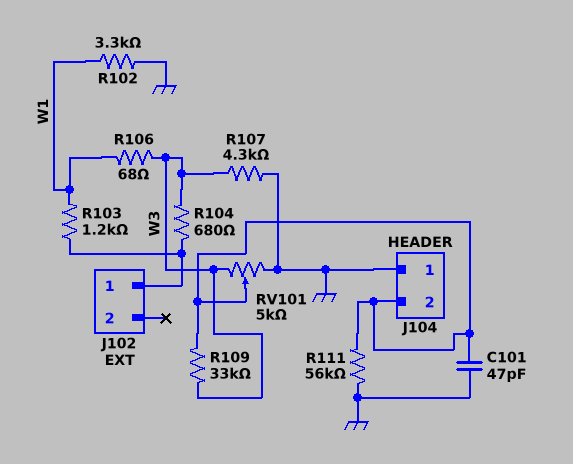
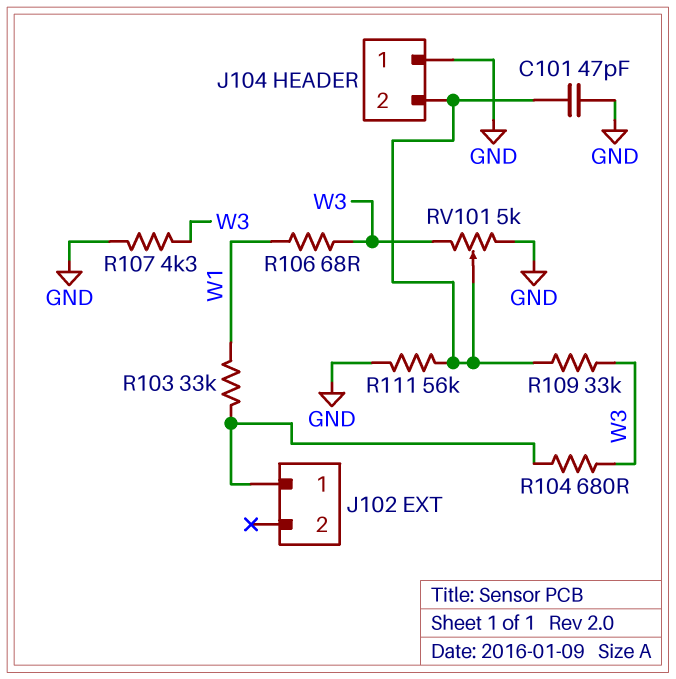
R102: 3.3k (GND, W1) -> none
R103: 1.2k (J102/1, W1) -> 33k (J102/1, W1)

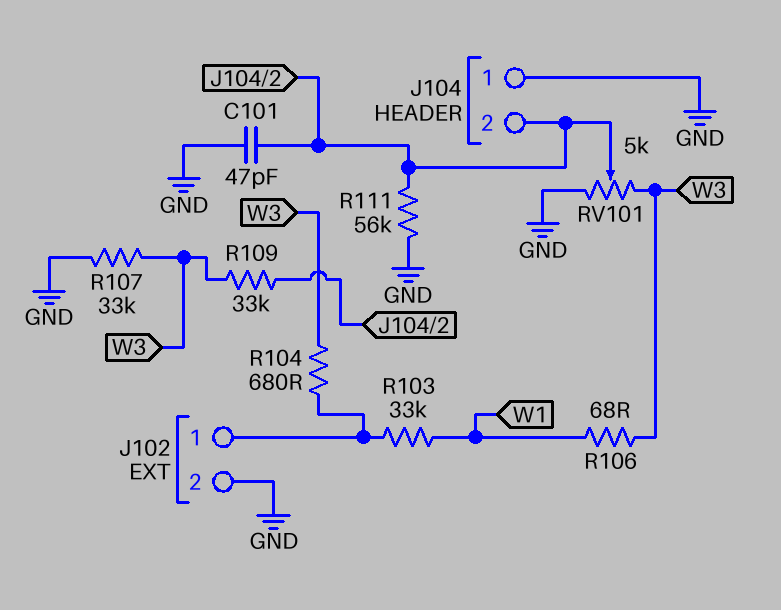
J102 pin 2: none -> GND
R107: 4.3k (GND, W3) -> 33k (GND, W3)

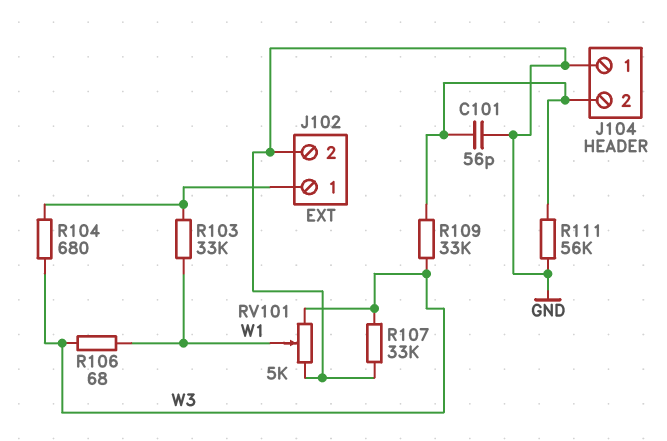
C101: 47pF (GND, J104/2) -> 56pF (GND, J104/2)
RV101: 5k (GND, W3, wiper J104/2) -> 5k (GND, W3, wiper W1)

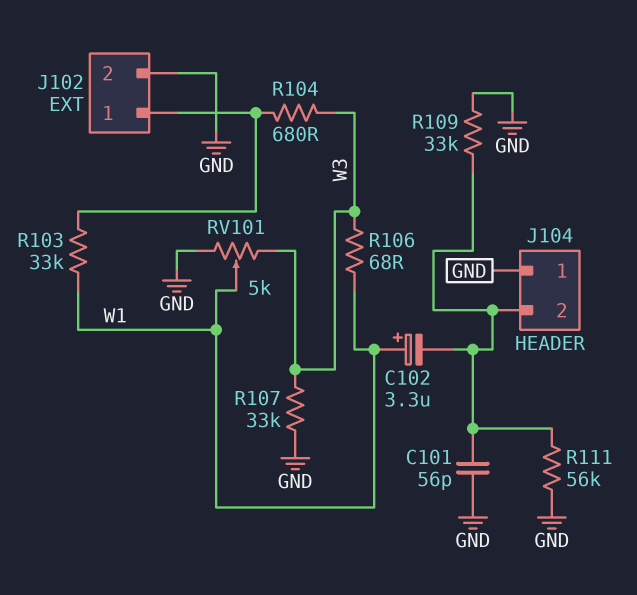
C102: none -> 3.3uF (plus W1, minus J104/2)
R109: 33k (J104/2, W3) -> 33k (GND, J104/2)

